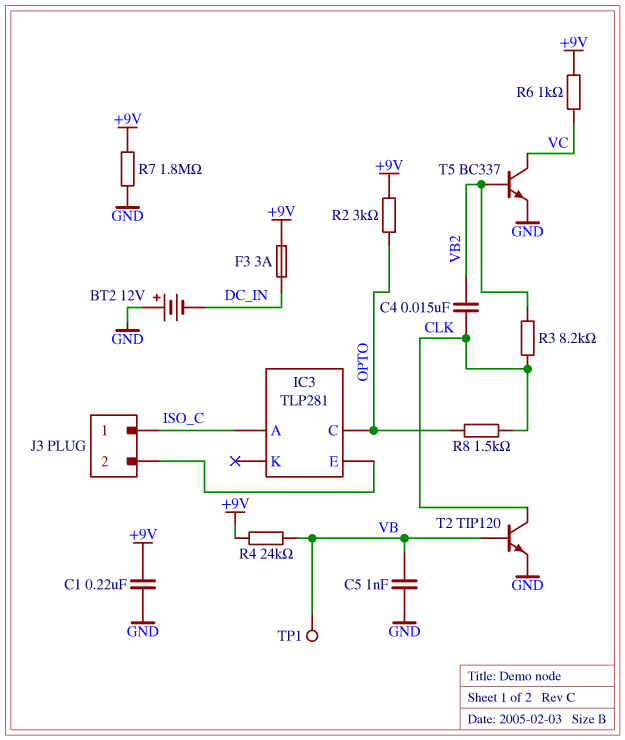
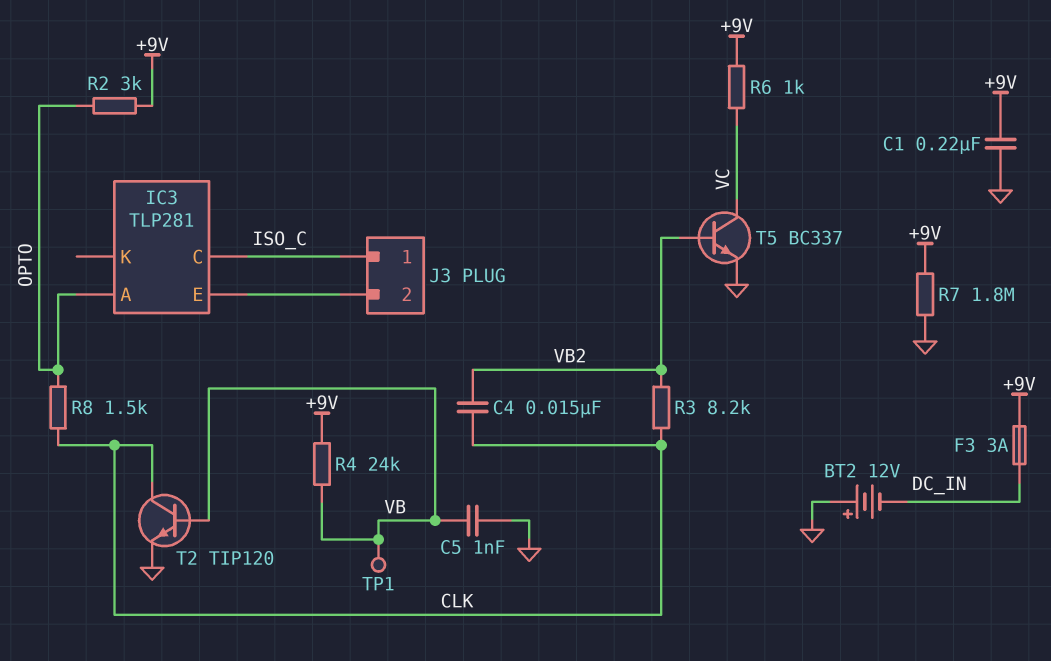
IC3 pin A: ISO_C -> OPTO
IC3 pin C: OPTO -> ISO_C

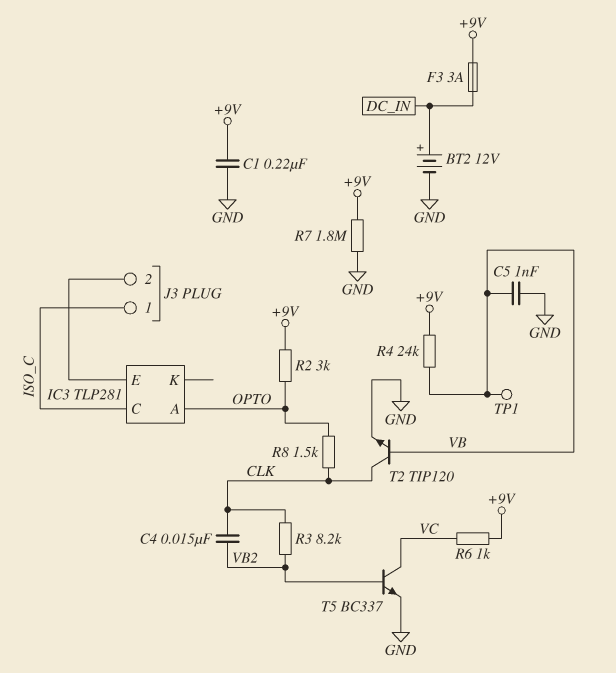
BT2: 12V (plus GND, minus DC_IN) -> 12V (plus DC_IN, minus GND)

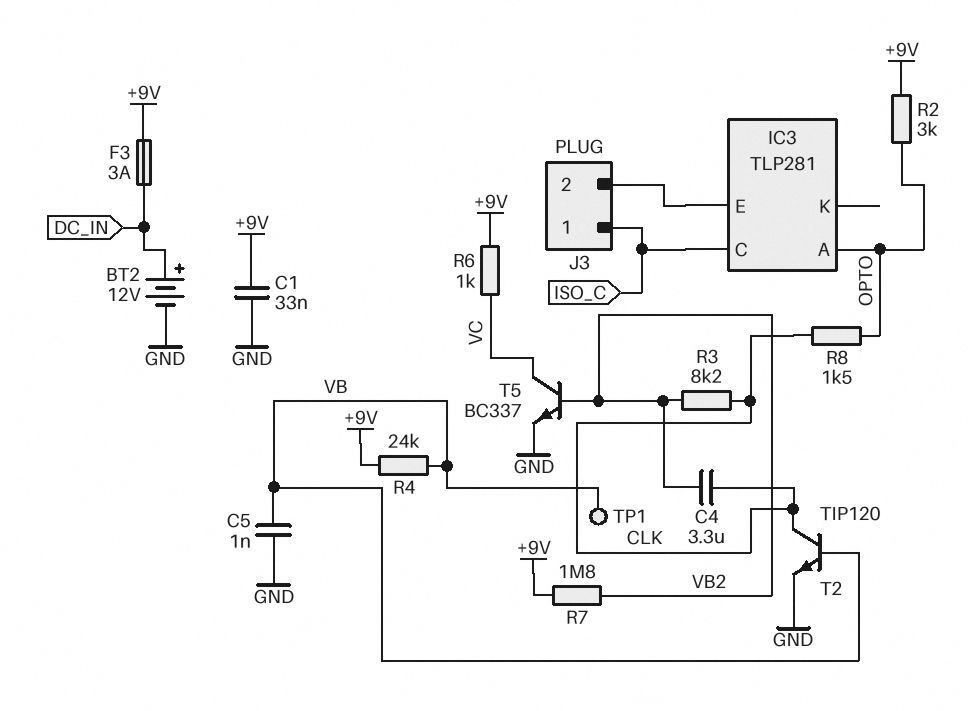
C1: 220nF (+9V, GND) -> 33nF (+9V, GND)
C4: 15nF (CLK, VB2) -> 3.3uF (CLK, VB2)
R7: 1.8M (+9V, GND) -> 1.8M (+9V, VB2)

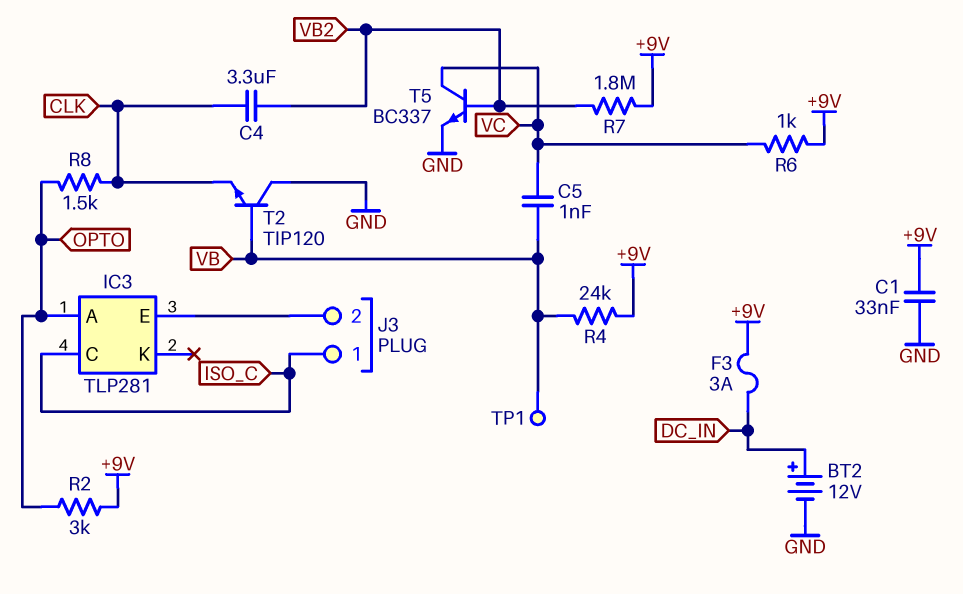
C5: 1nF (GND, VB) -> 1nF (VB, VC)
R3: 8.2k (CLK, VB2) -> none
T2: NPN TIP120 (B VB, C CLK, E GND) -> NPN TIP120 (B VB, C GND, E CLK)

